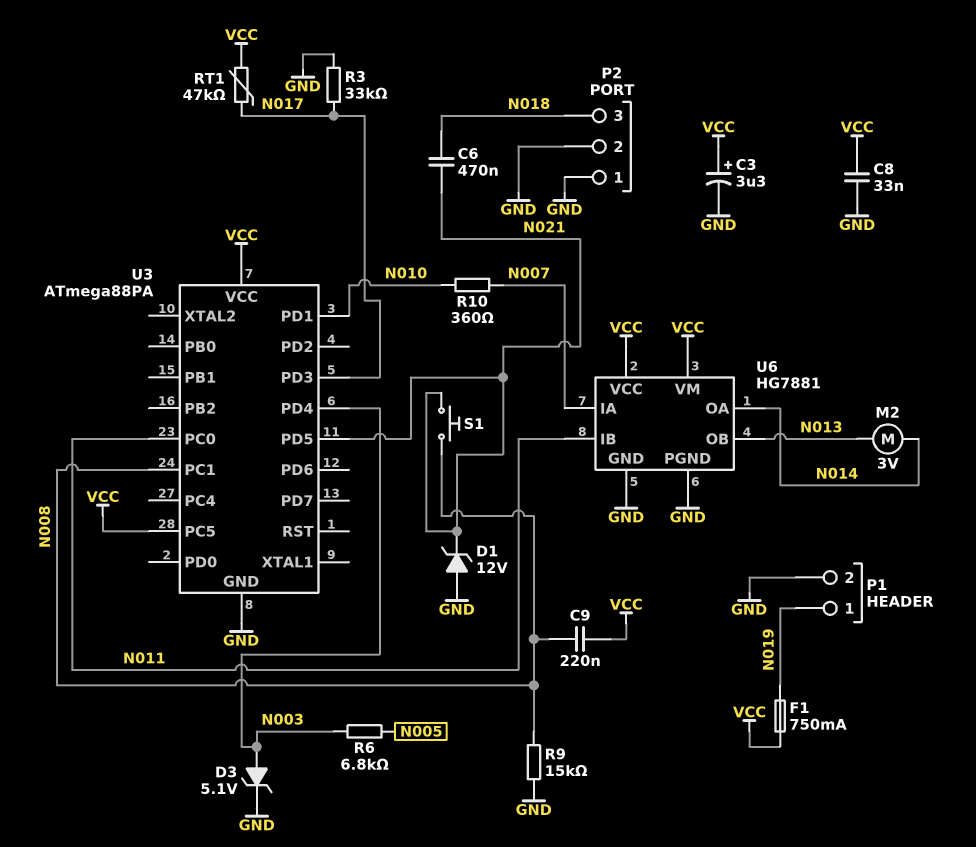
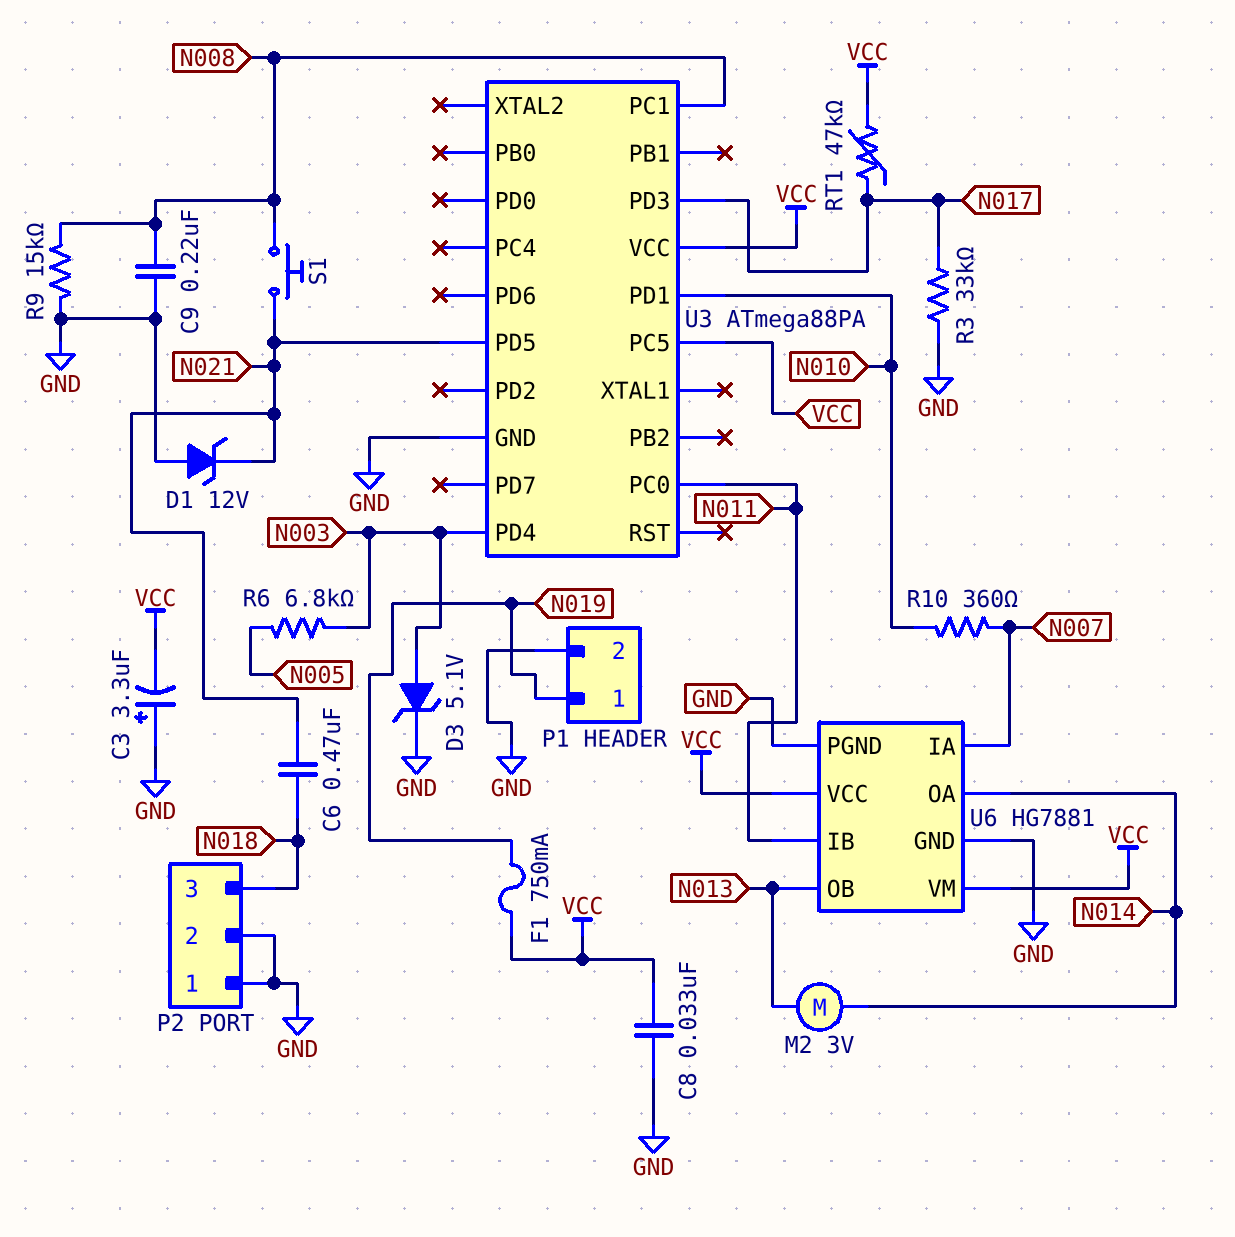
C3: 3.3uF (plus VCC, minus GND) -> 3.3uF (plus GND, minus VCC)
C9: 220nF (N008, VCC) -> 220nF (GND, N008)

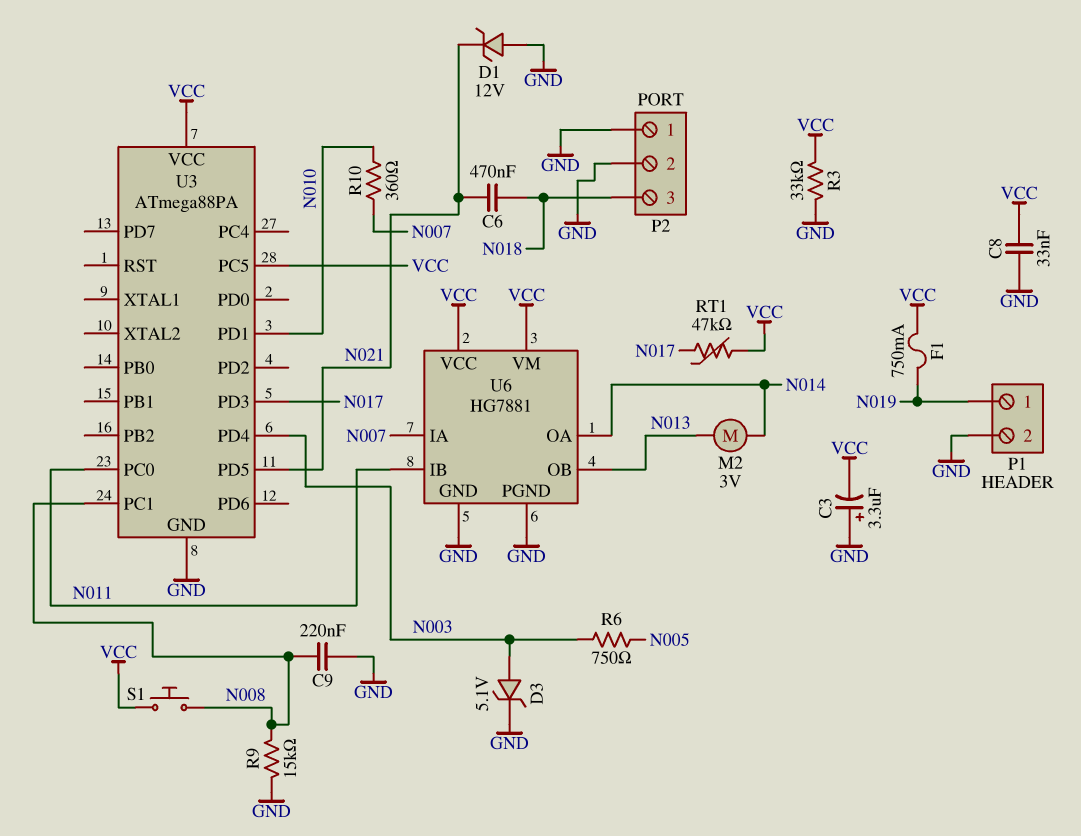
R3: 33k (GND, N017) -> 33k (GND, VCC)
R6: 6.8k (N003, N005) -> 750 (N003, N005)
S1: button (N008, N021) -> button (N008, VCC)

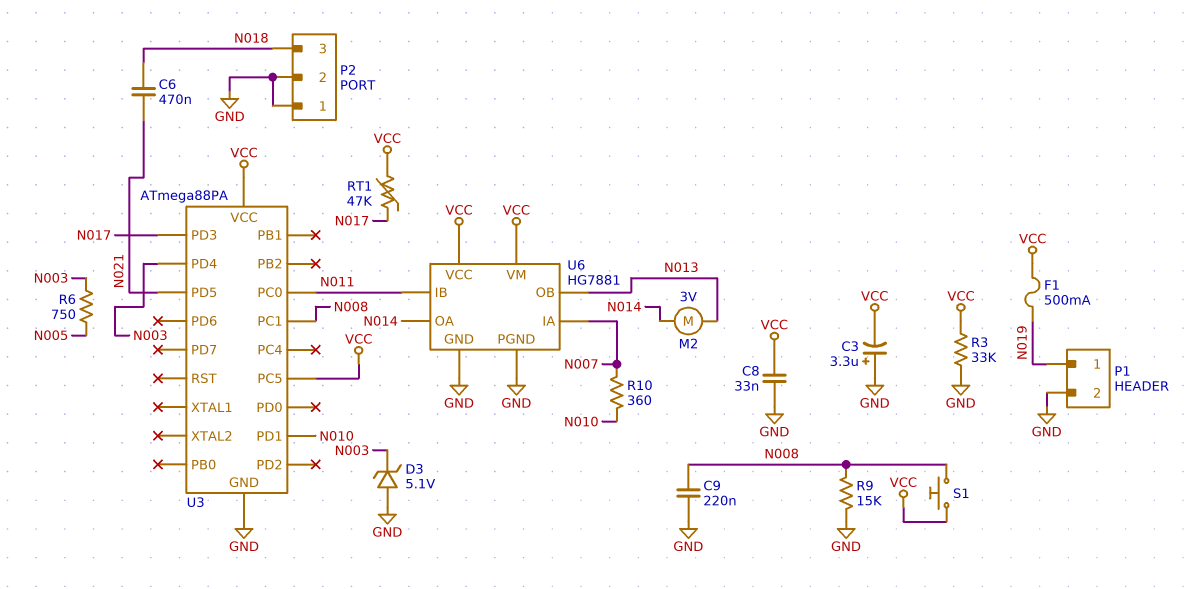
D1: zener 12V (A GND, K N021) -> none
D3: zener 5.1V (A N003, K GND) -> zener 5.1V (A GND, K N003)
F1: 750mA (N019, VCC) -> 500mA (N019, VCC)

